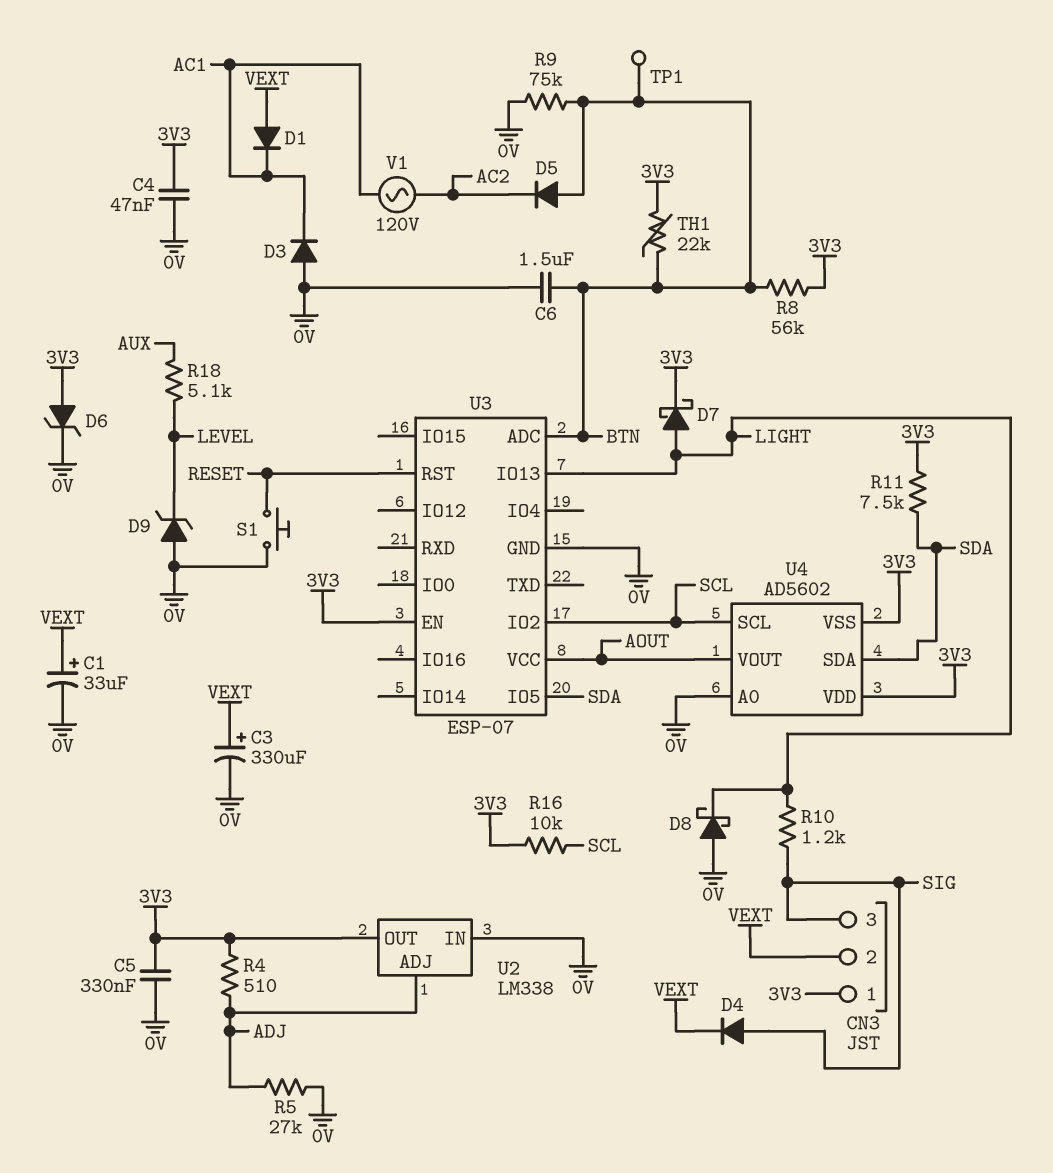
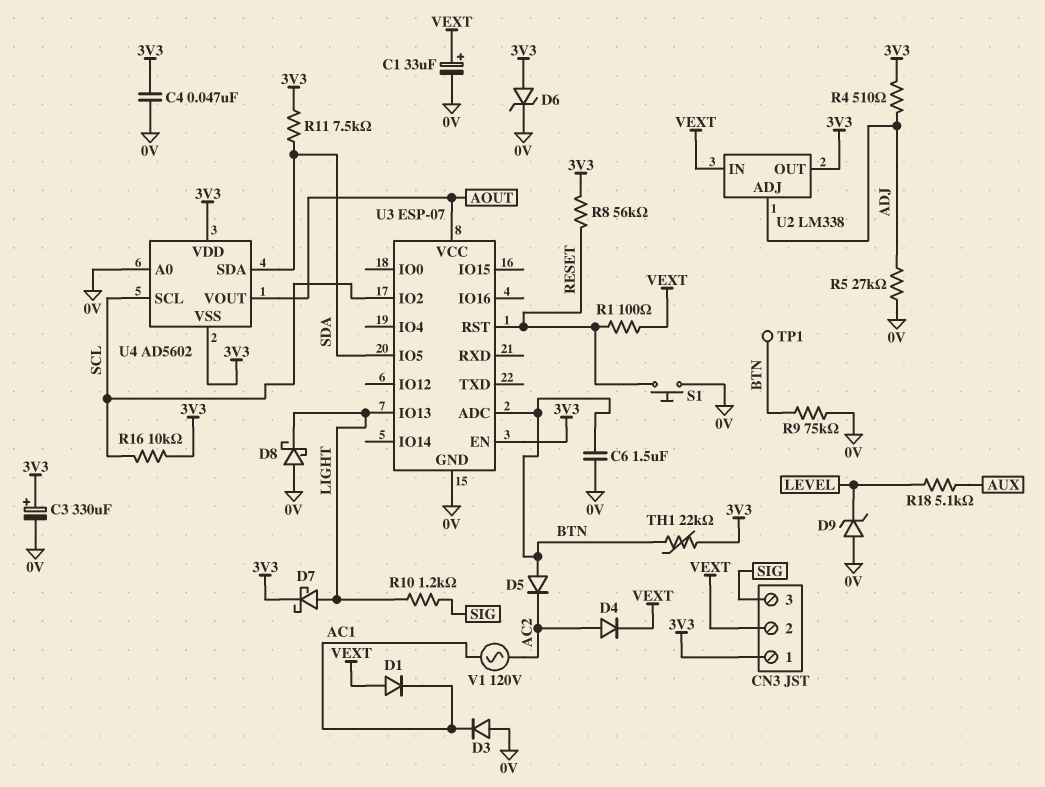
C3: 330uF (plus VEXT, minus 0V) -> 330uF (plus 3V3, minus 0V)
C5: 330nF (0V, 3V3) -> none
D4: diode (A SIG, K VEXT) -> diode (A AC2, K VEXT)
R1: none -> 100 (RESET, VEXT)
R8: 56k (3V3, BTN) -> 56k (3V3, RESET)
U2 pin IN: 0V -> VEXT

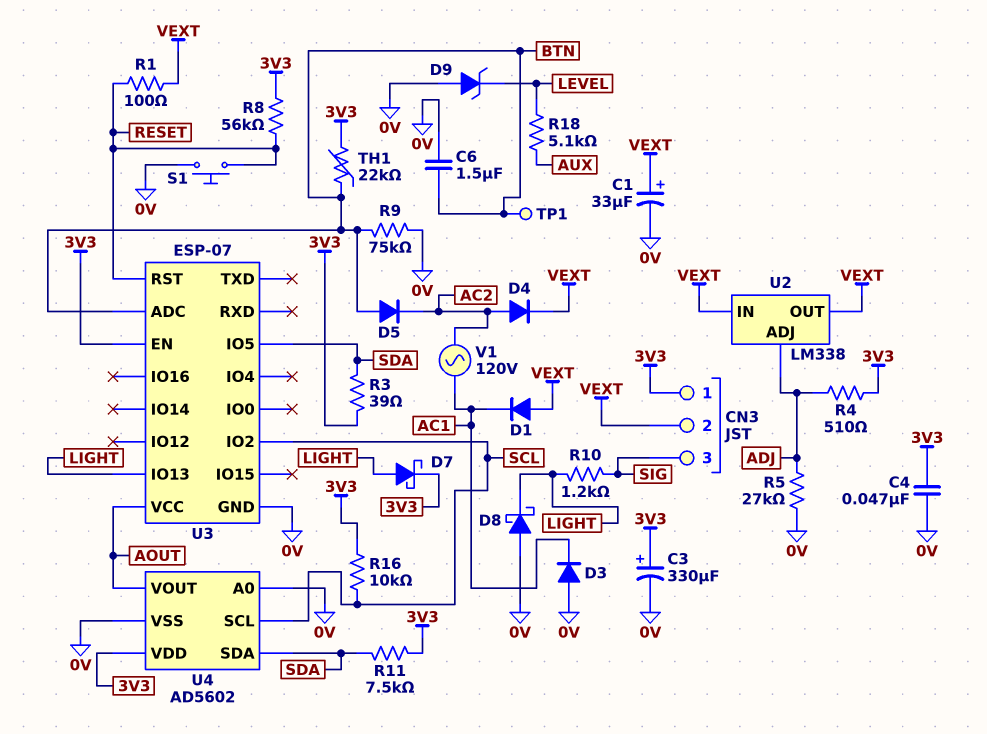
D6: zener (A 3V3, K 0V) -> none
R3: none -> 39 (3V3, SDA)
U2 pin OUT: 3V3 -> VEXT
U4 pin VSS: 3V3 -> 0V

